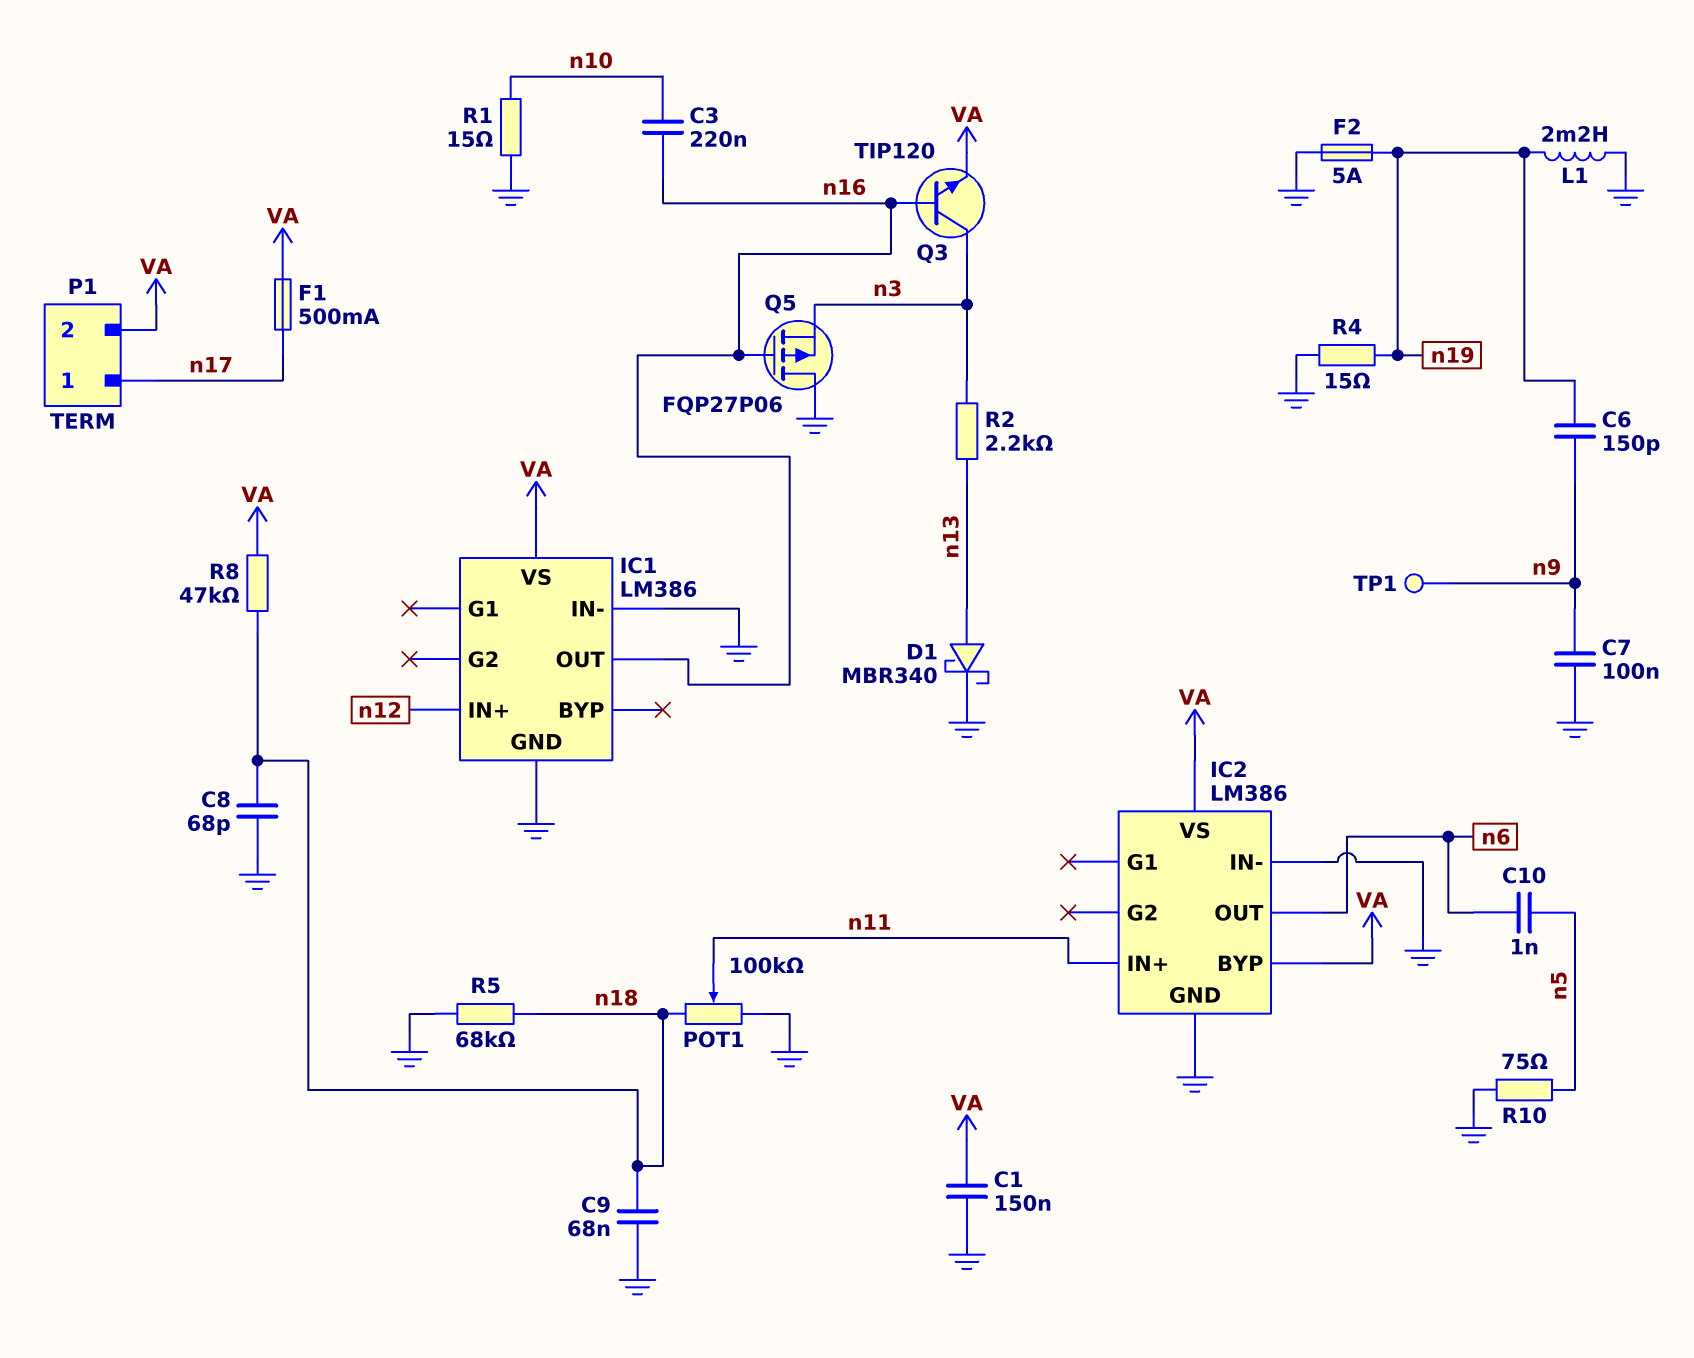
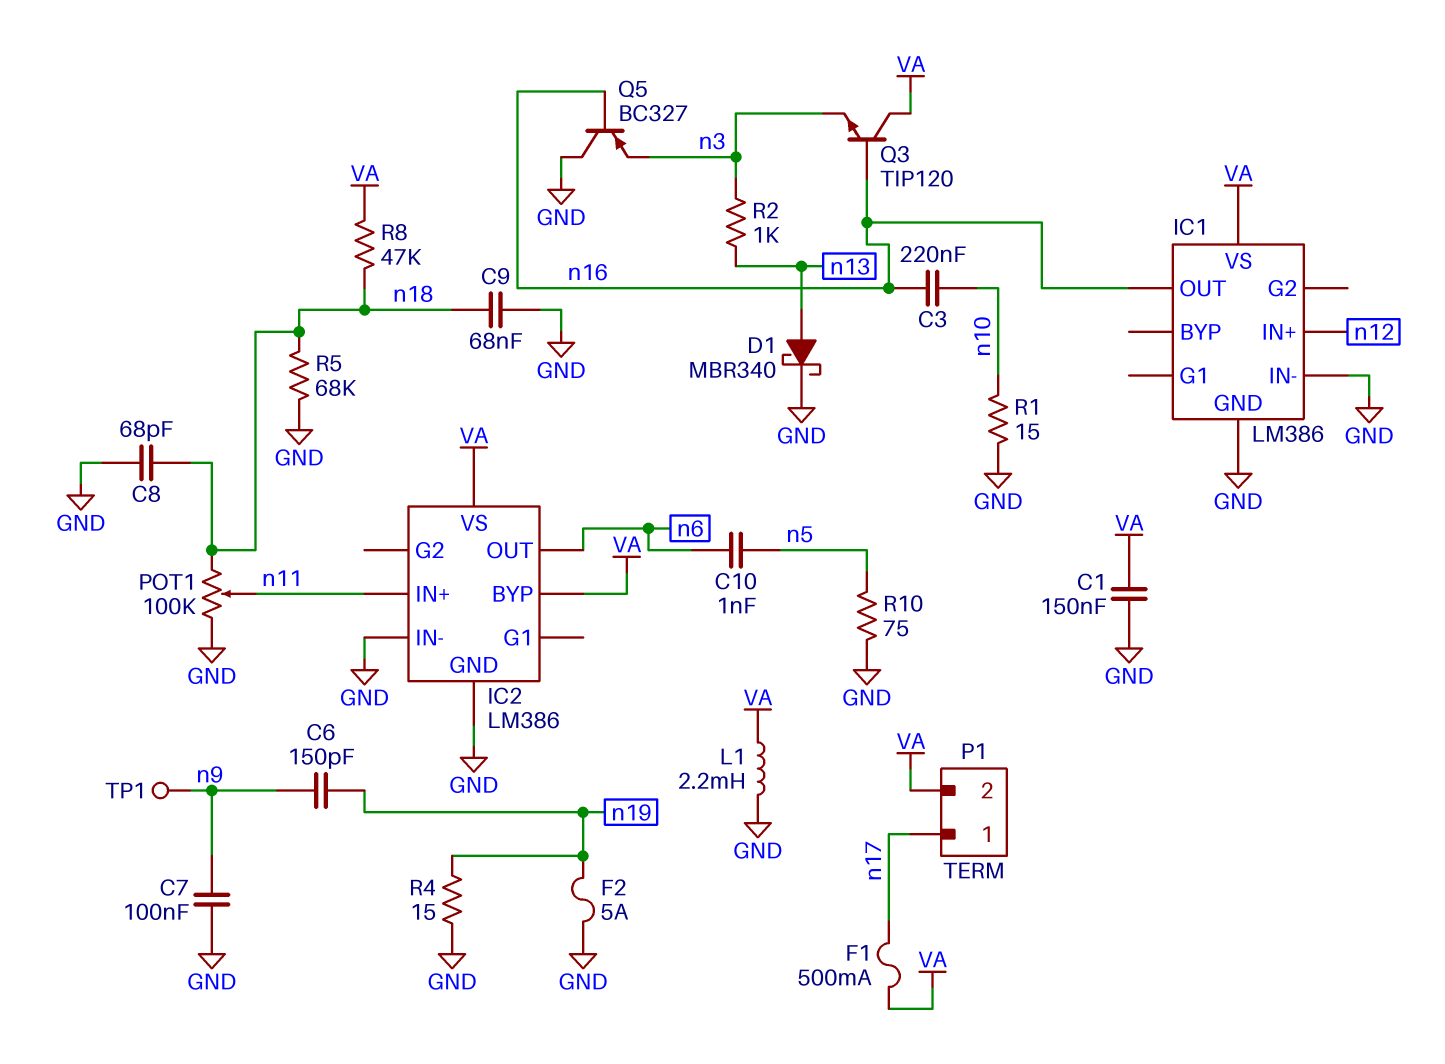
L1: 2.2mH (GND, n19) -> 2.2mH (GND, VA)
Q3: NPN TIP120 (B n16, C n3, E VA) -> NPN TIP120 (B n16, C VA, E n3)
Q5: PMOS FQP27P06 (G n16, D GND, S n3) -> PNP BC327 (B n16, C GND, E n3)
R2: 2.2k (n3, n13) -> 1k (n3, n13)

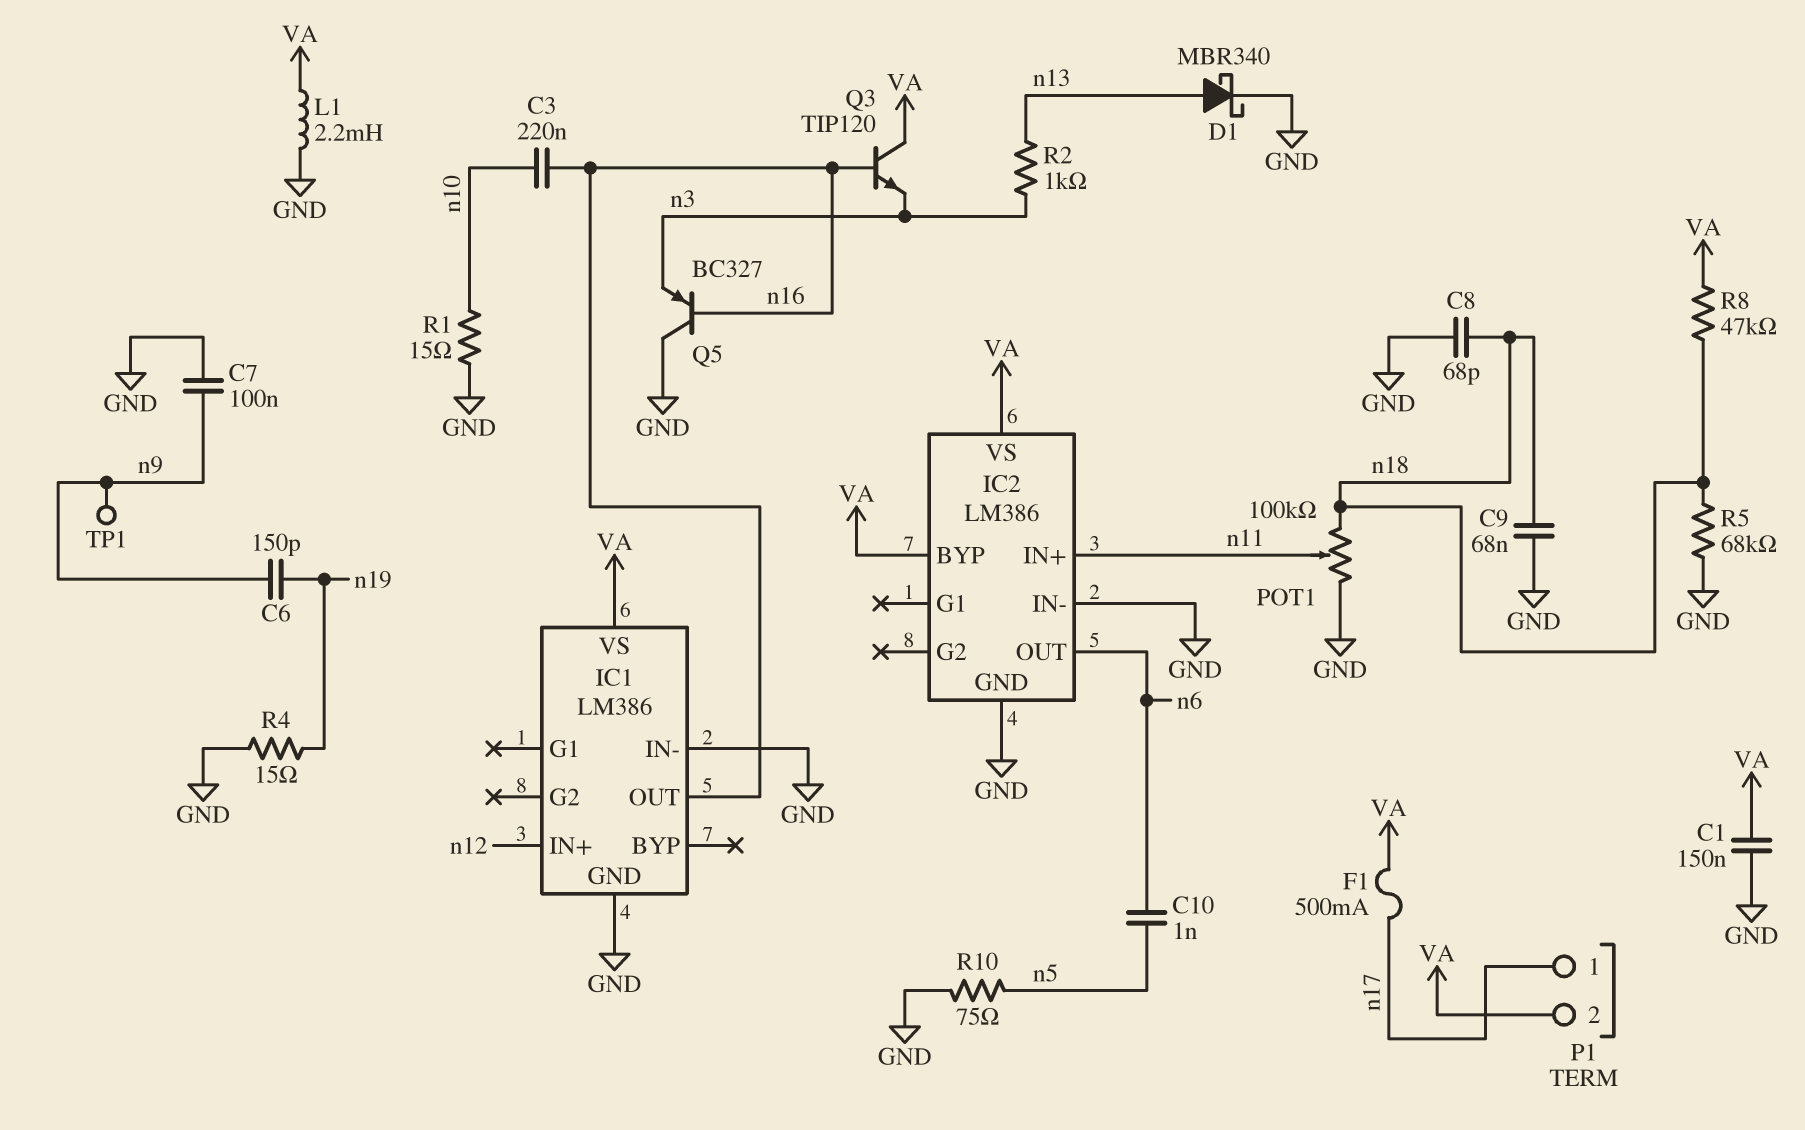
F2: 5A (GND, n19) -> none

